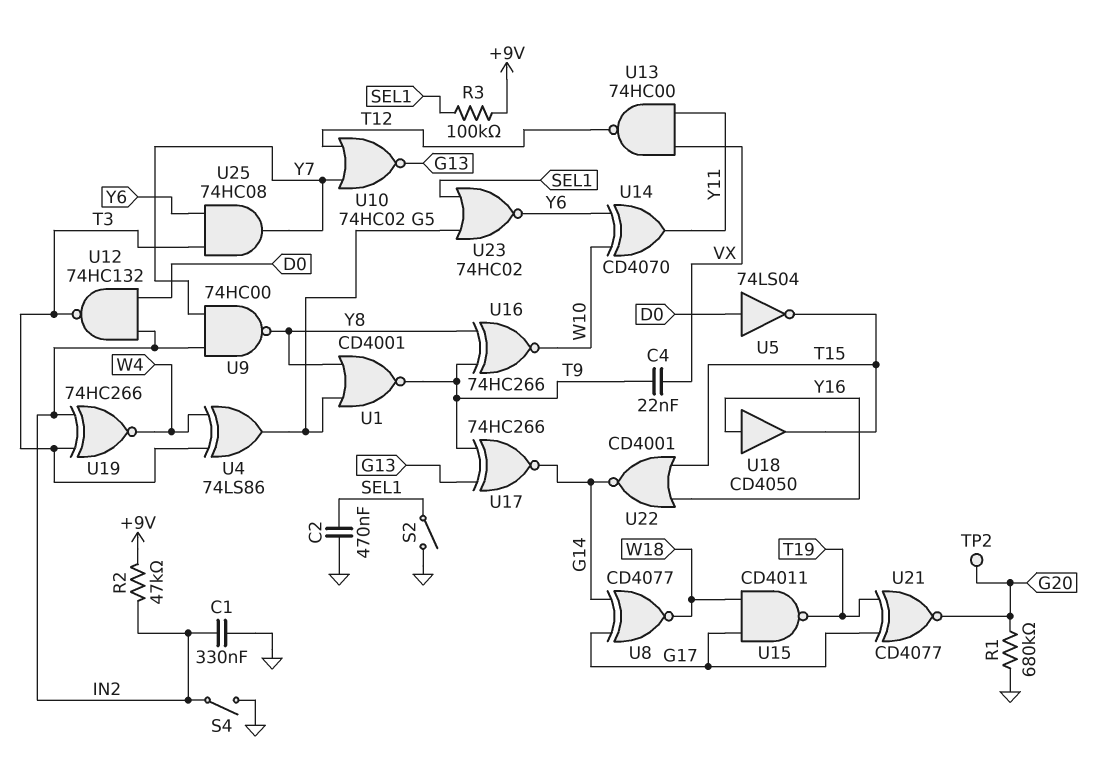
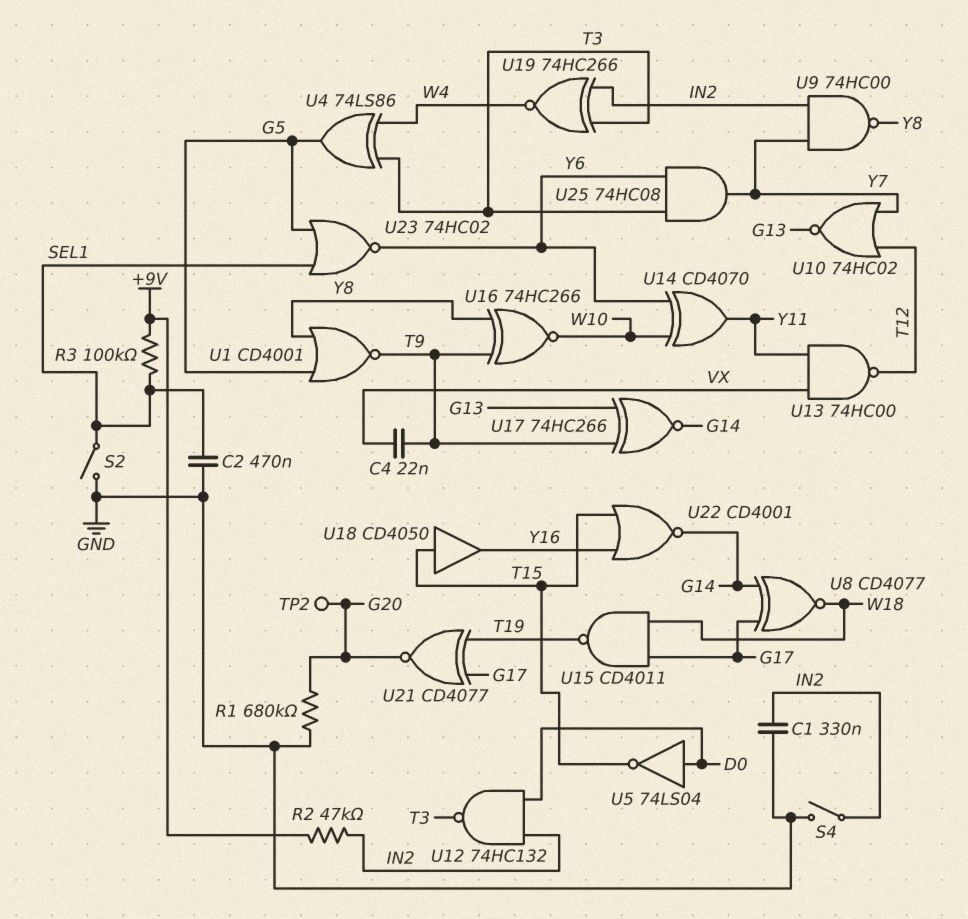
U18: buffer CD4050 (in Y16, out T15) -> buffer CD4050 (in T15, out Y16)

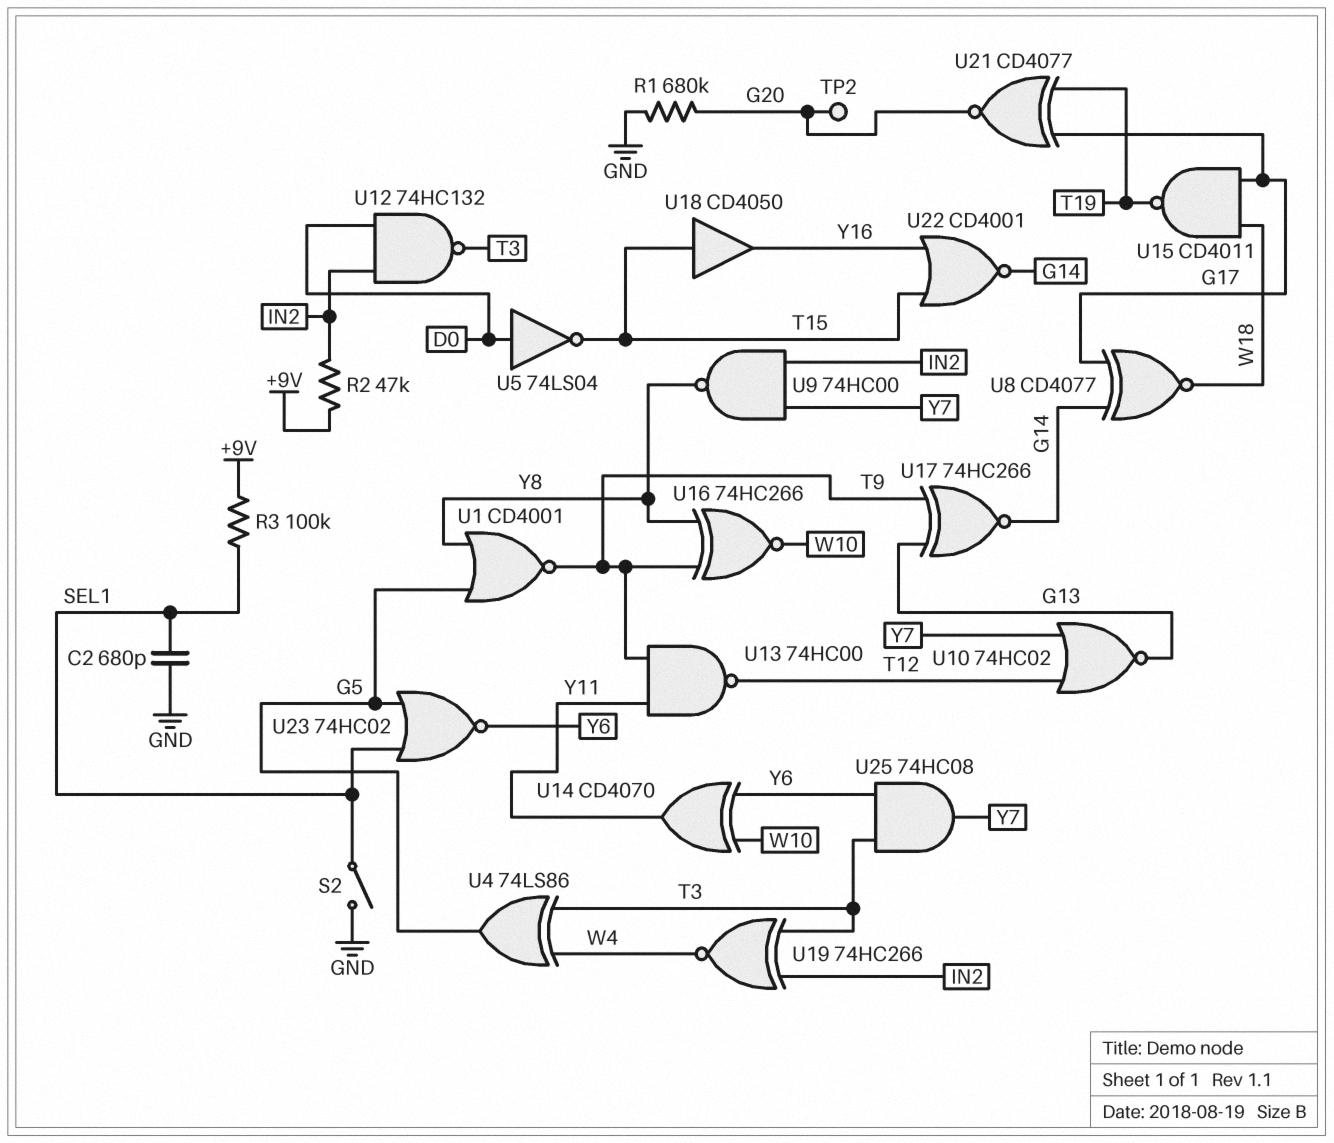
C1: 330nF (GND, IN2) -> none
C2: 470nF (GND, SEL1) -> 680pF (GND, SEL1)
C4: 22nF (T9, VX) -> none
S4: switch (GND, IN2) -> none
U13: NAND 74HC00 (in VX, in Y11, out T12) -> NAND 74HC00 (in T9, in Y11, out T12)

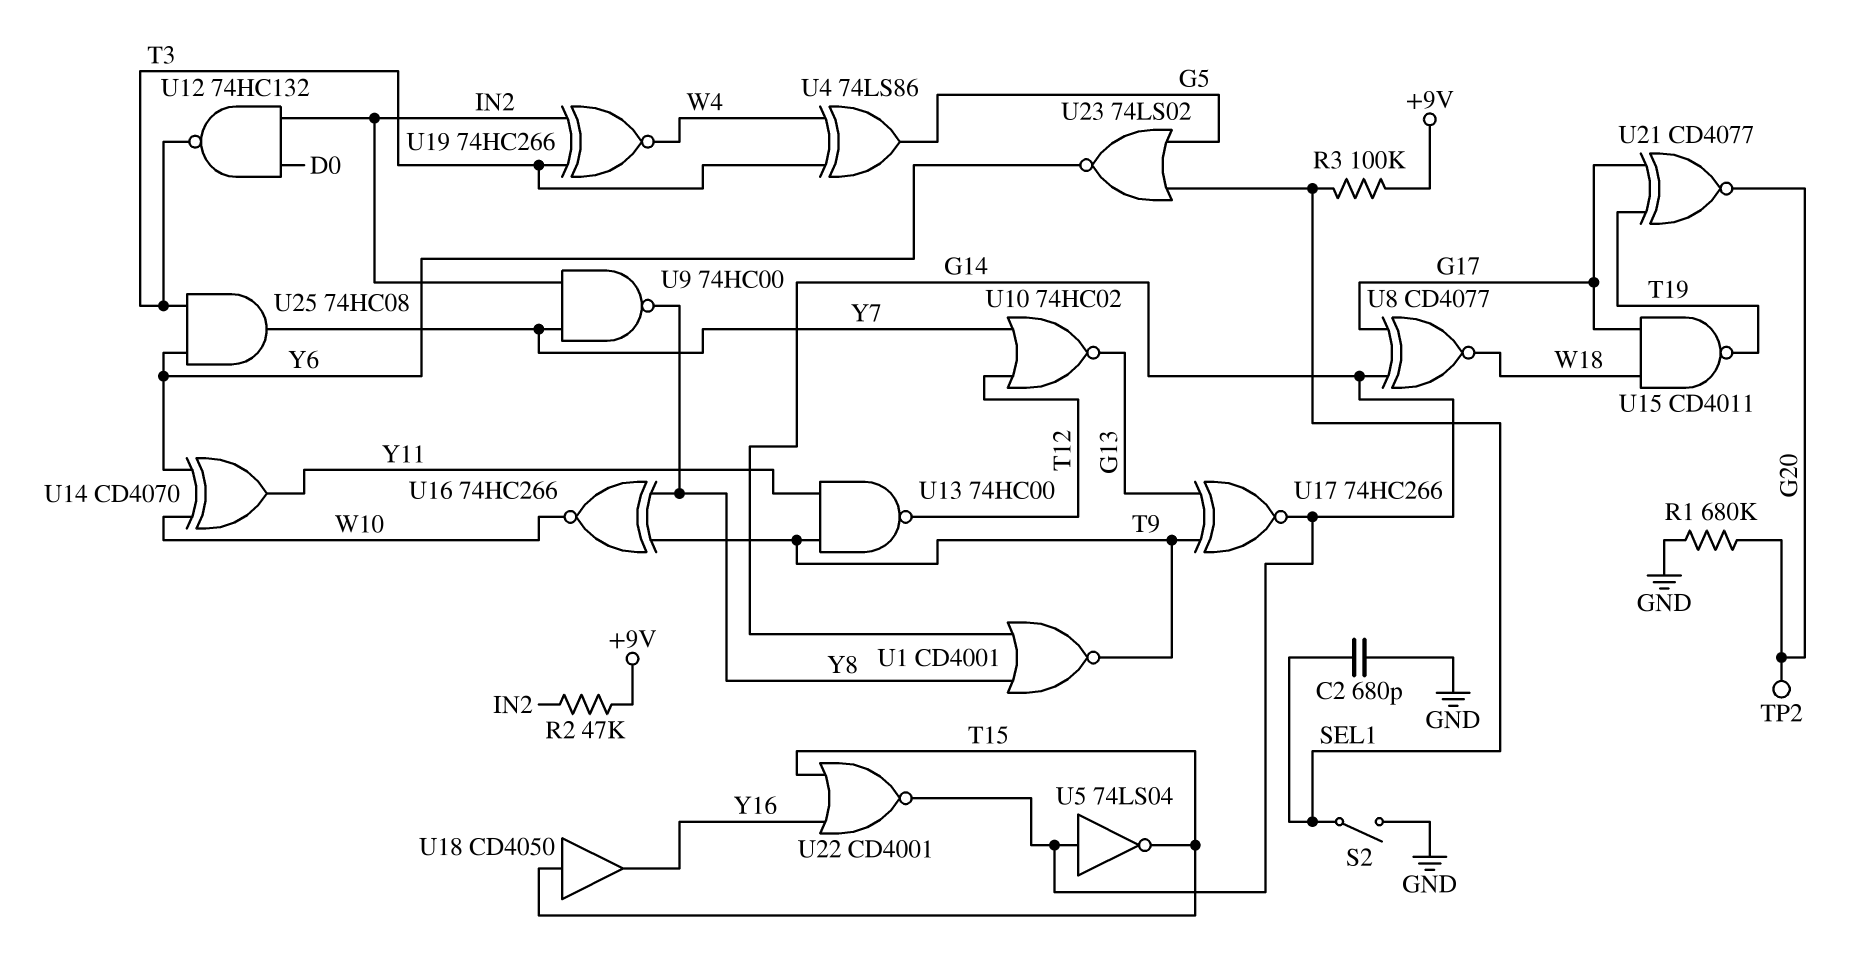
U1: NOR CD4001 (in G5, in Y8, out T9) -> NOR CD4001 (in G14, in Y8, out T9)
U5: NOT 74LS04 (in D0, out T15) -> NOT 74LS04 (in G14, out T15)
U23: NOR 74HC02 (in G5, in SEL1, out Y6) -> NOR 74LS02 (in G5, in SEL1, out Y6)

